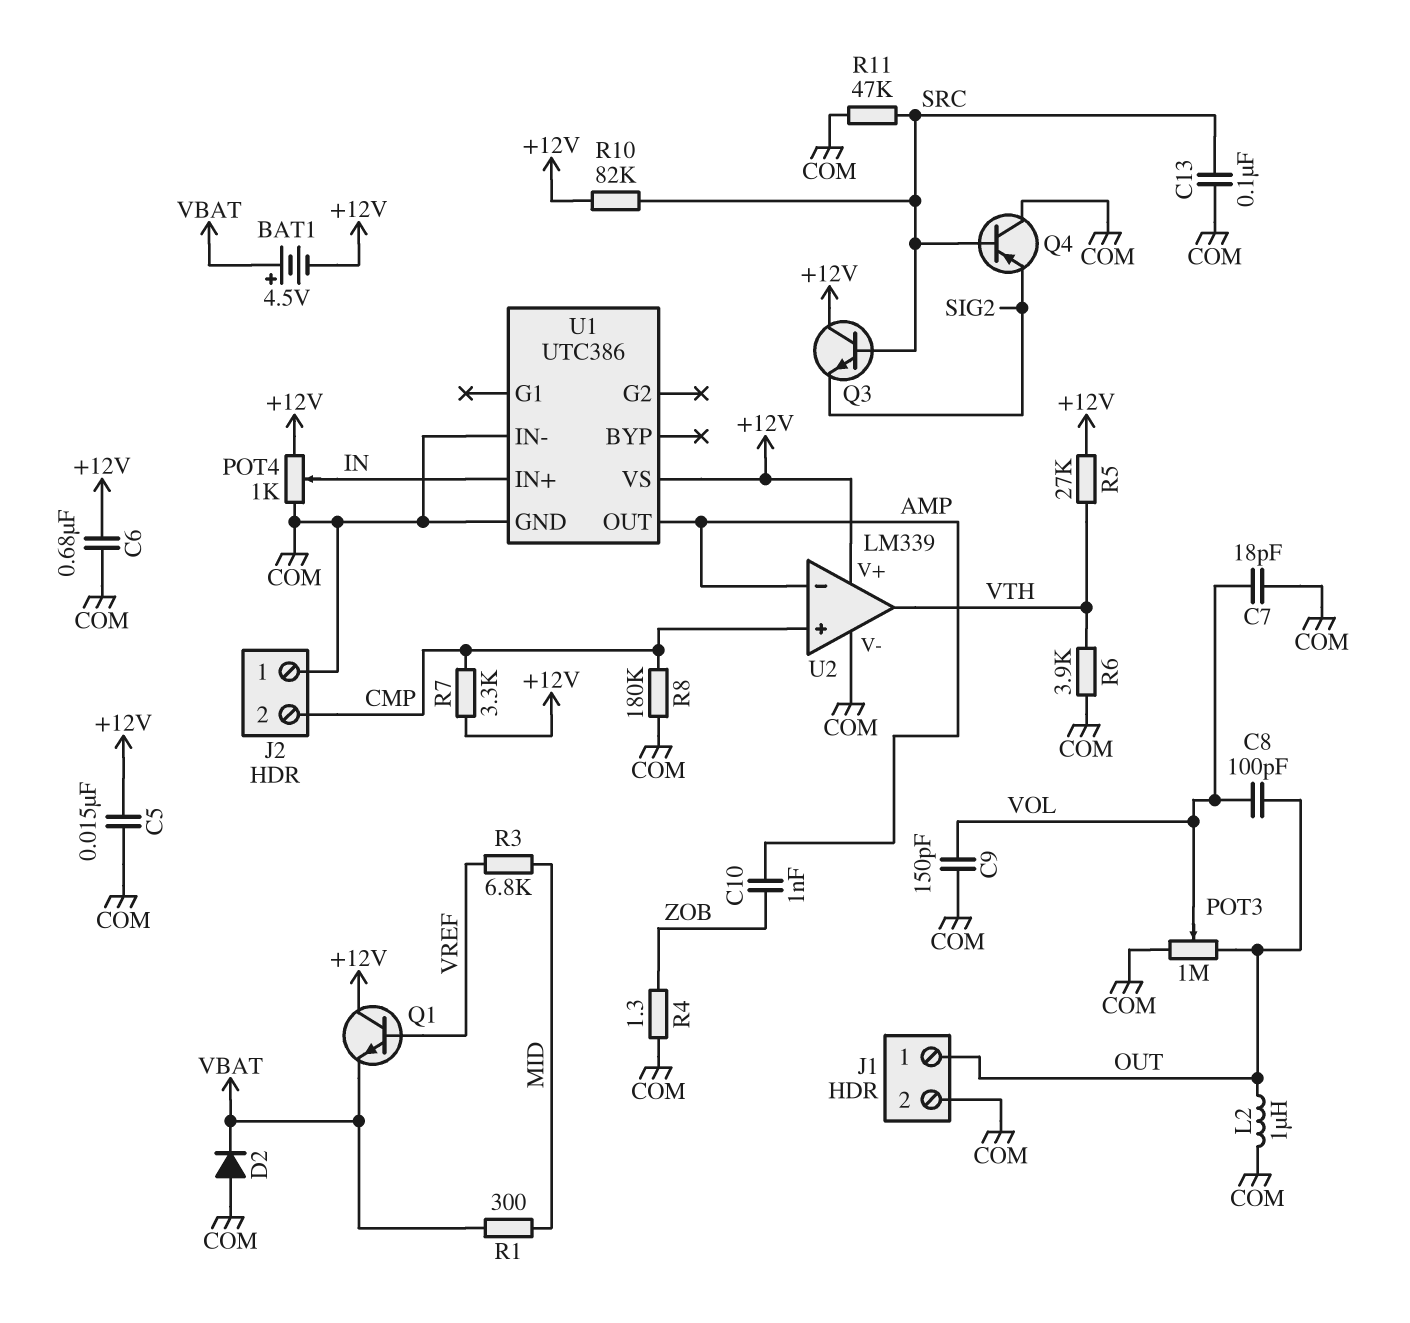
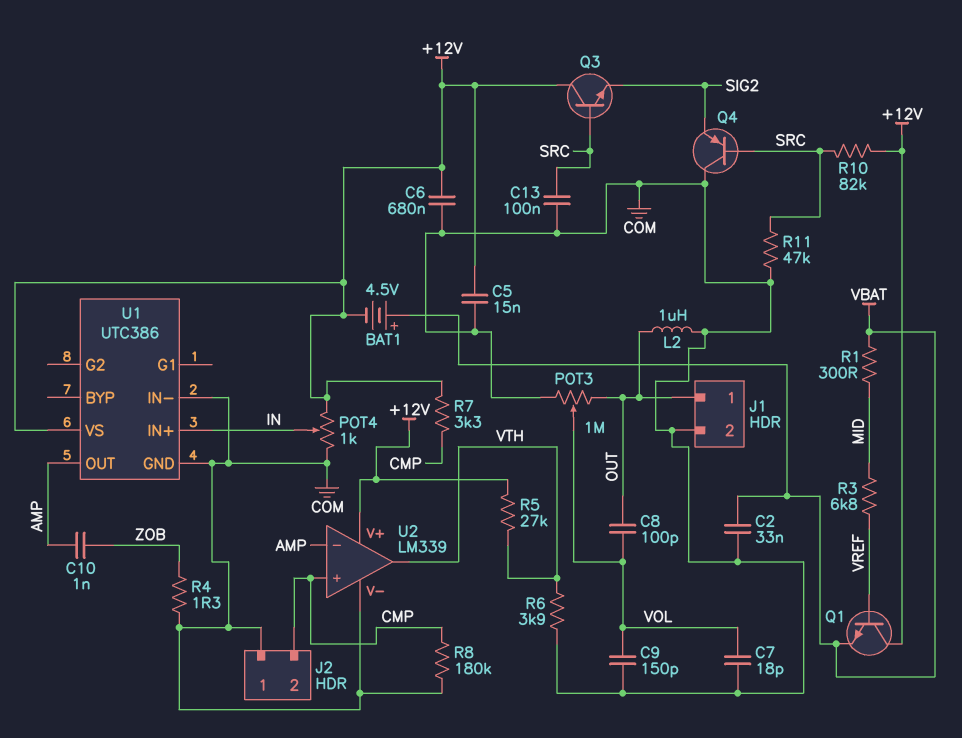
C2: none -> 33nF (COM, VBAT)
D2: diode (A COM, K VBAT) -> none

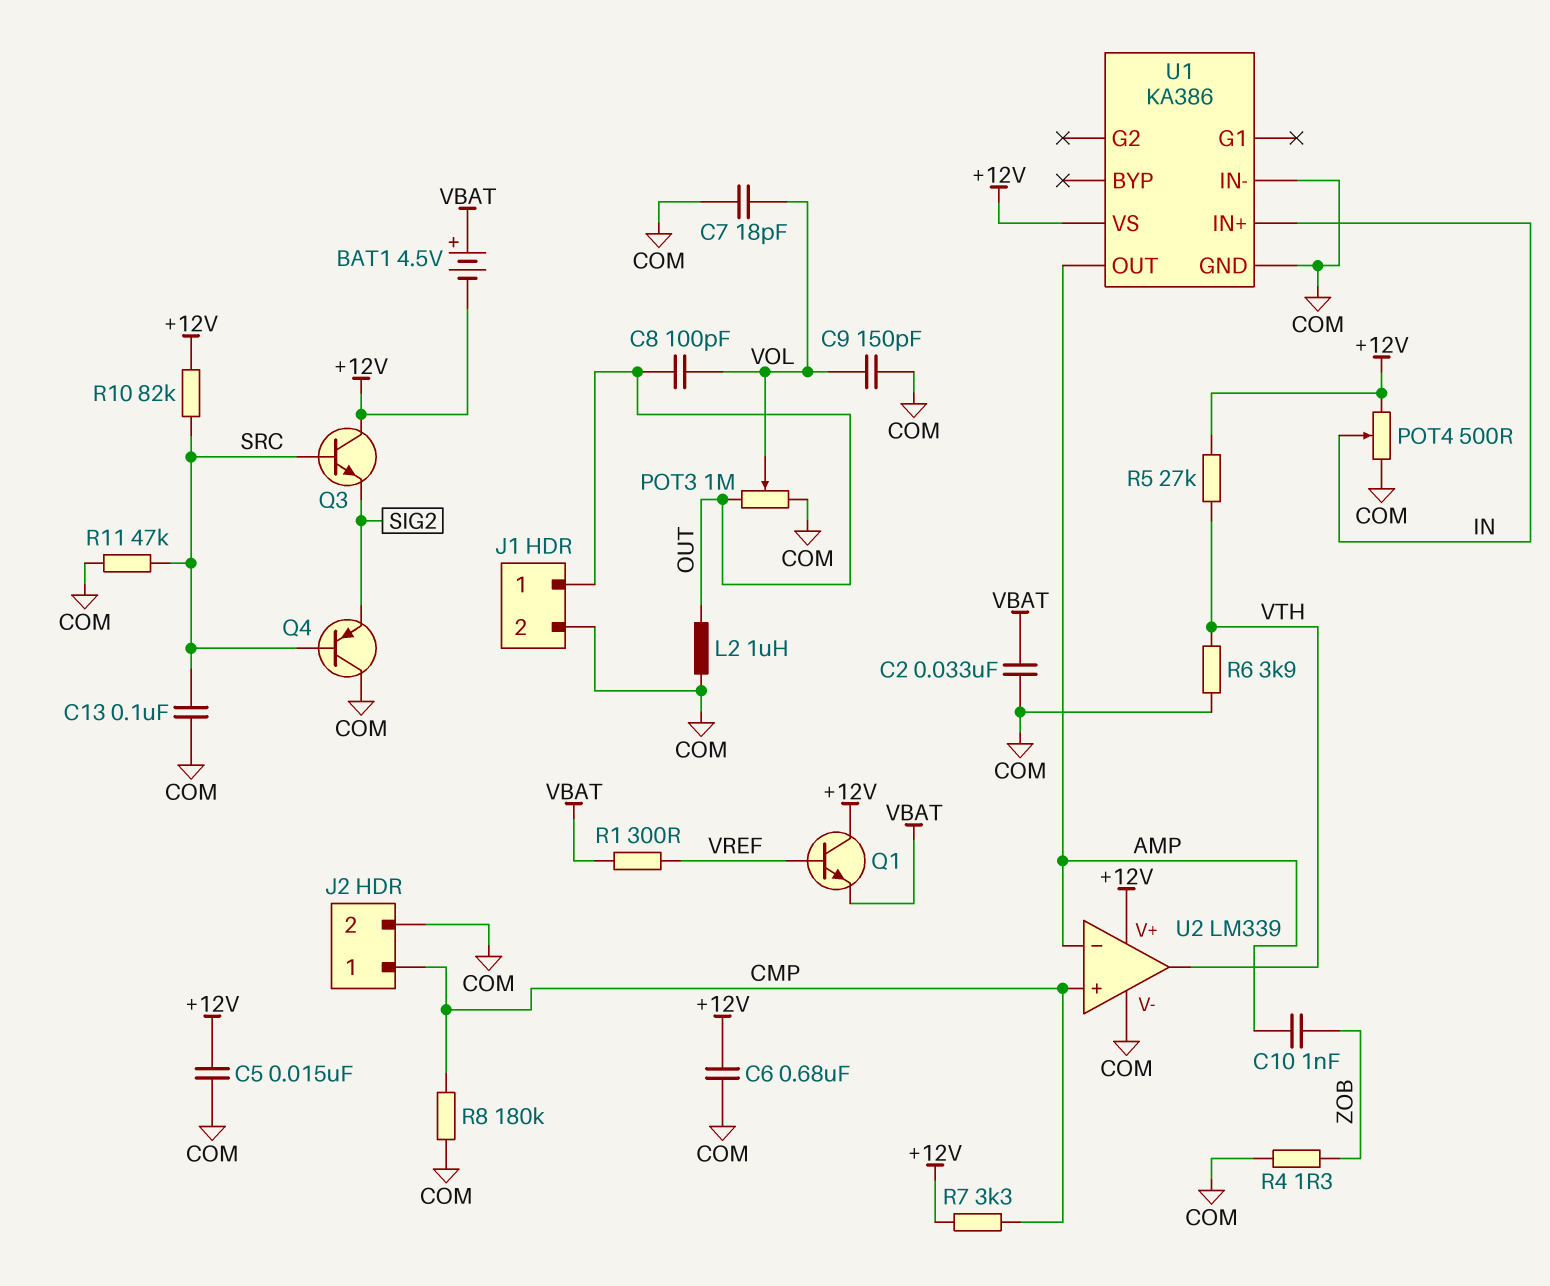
J2 pin 1: COM -> CMP
J2 pin 2: CMP -> COM
POT4: 1k (+12V, COM, wiper IN) -> 500 (+12V, COM, wiper IN)
R1: 300 (MID, VBAT) -> 300 (VBAT, VREF)
R3: 6.8k (MID, VREF) -> none
U1: UTC386 -> KA386

